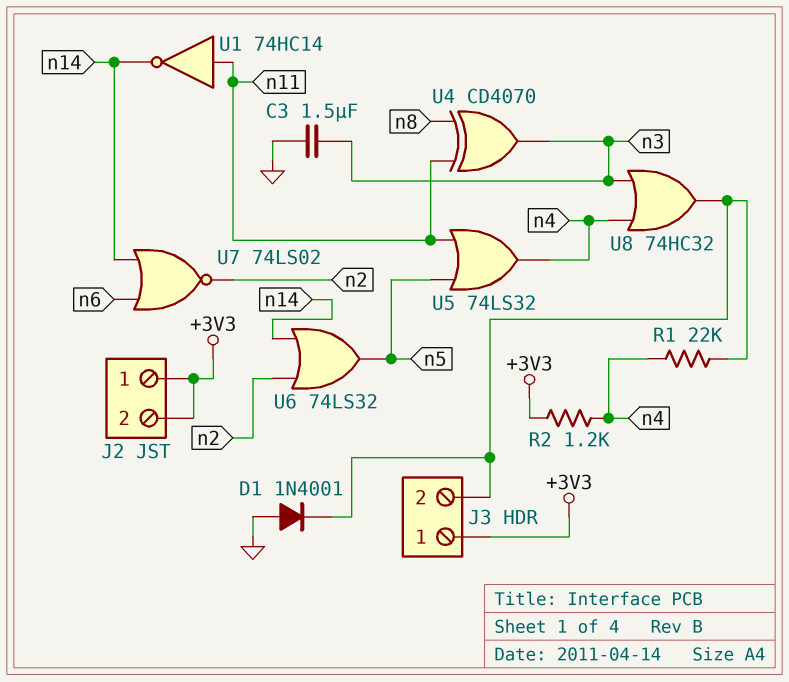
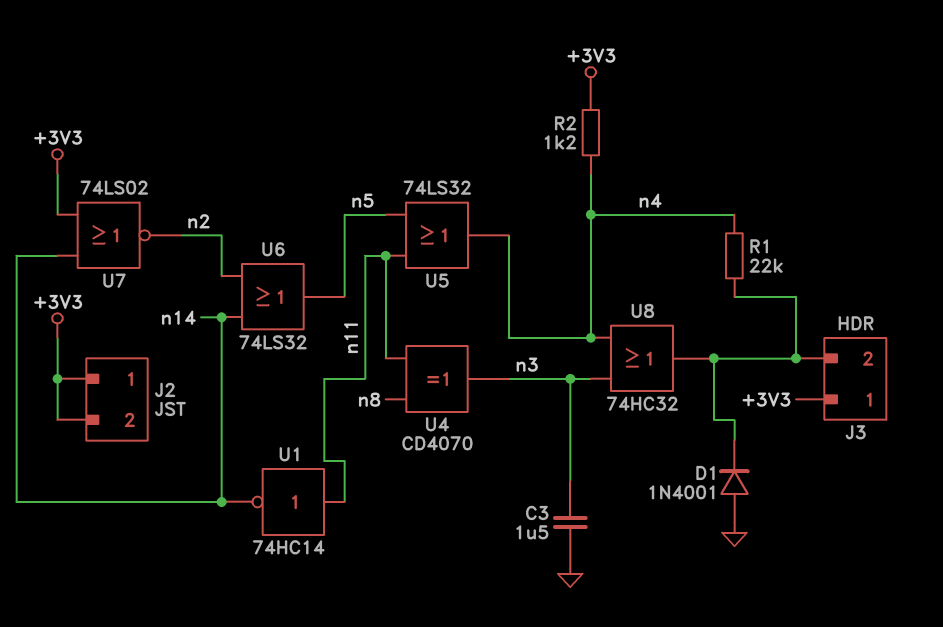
U7: NOR 74LS02 (in n6, in n14, out n2) -> NOR 74LS02 (in +3V3, in n14, out n2)

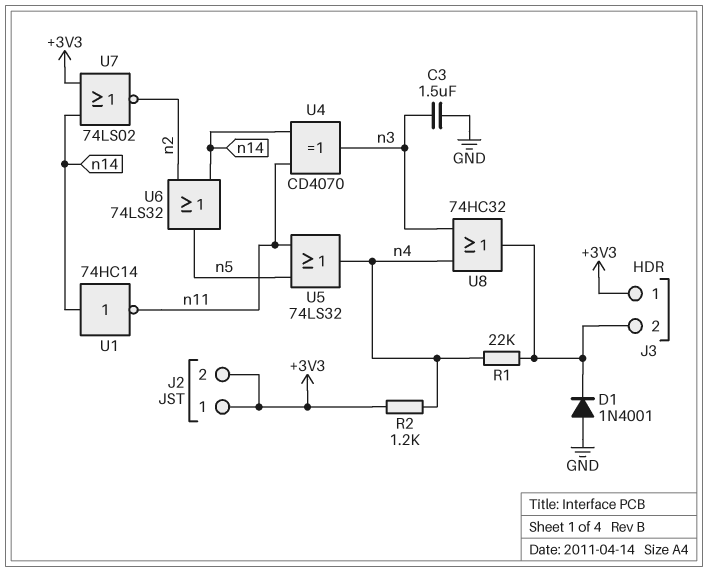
U1: NOT 74HC14 (in n11, out n14) -> NOT 74HC14 (in n14, out n11)
U4: XOR CD4070 (in n8, in n11, out n3) -> XOR CD4070 (in n11, in n14, out n3)

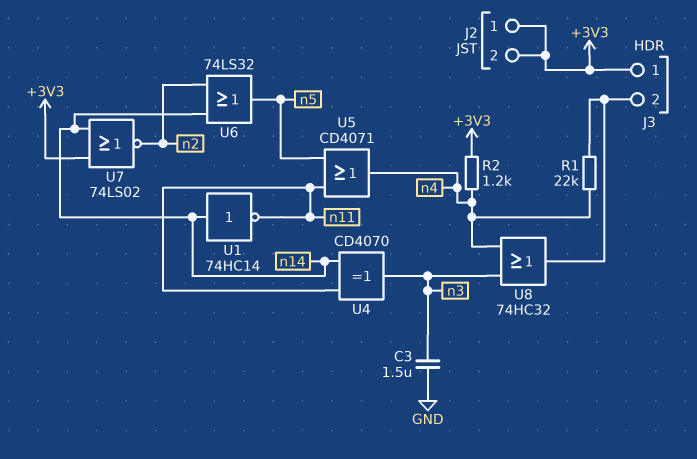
D1: diode 1N4001 (A GND, K J3/2) -> none
U5: OR 74LS32 (in n5, in n11, out n4) -> OR CD4071 (in n5, in n11, out n4)

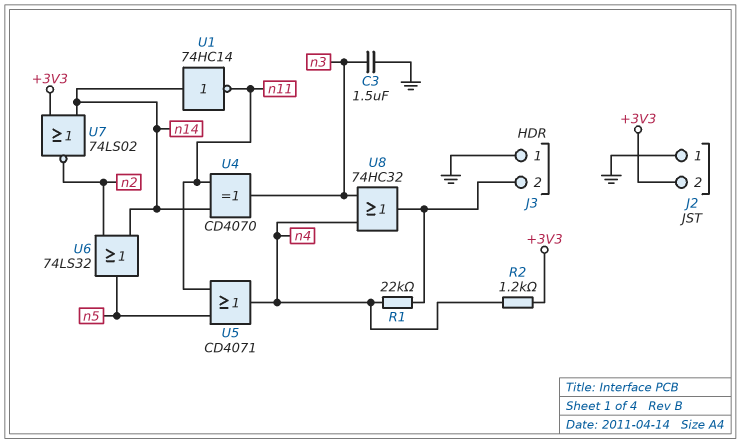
J2 pin 1: +3V3 -> GND
J3 pin 1: +3V3 -> GND

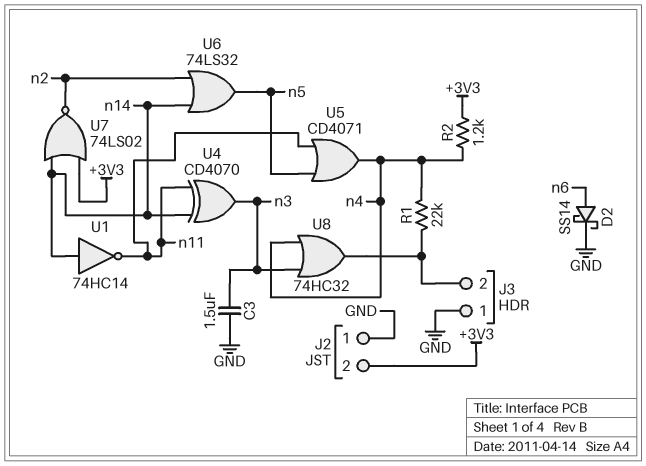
D2: none -> schottky SS14 (A n6, K GND)

